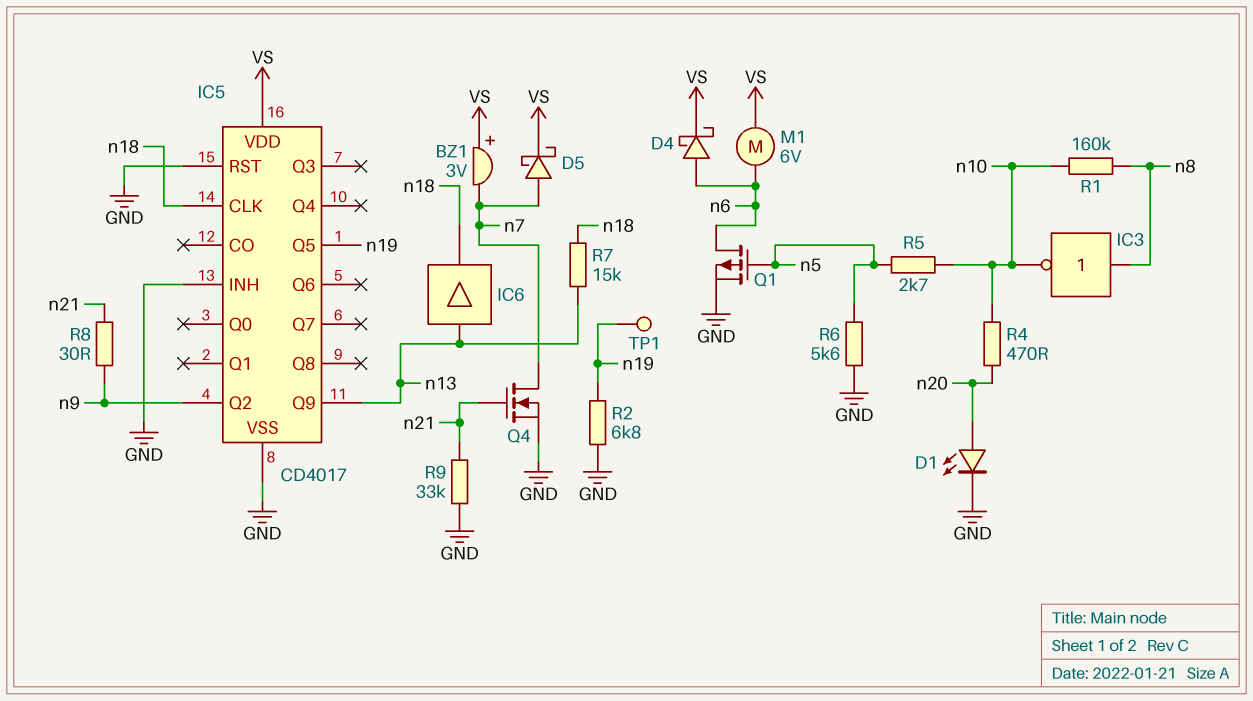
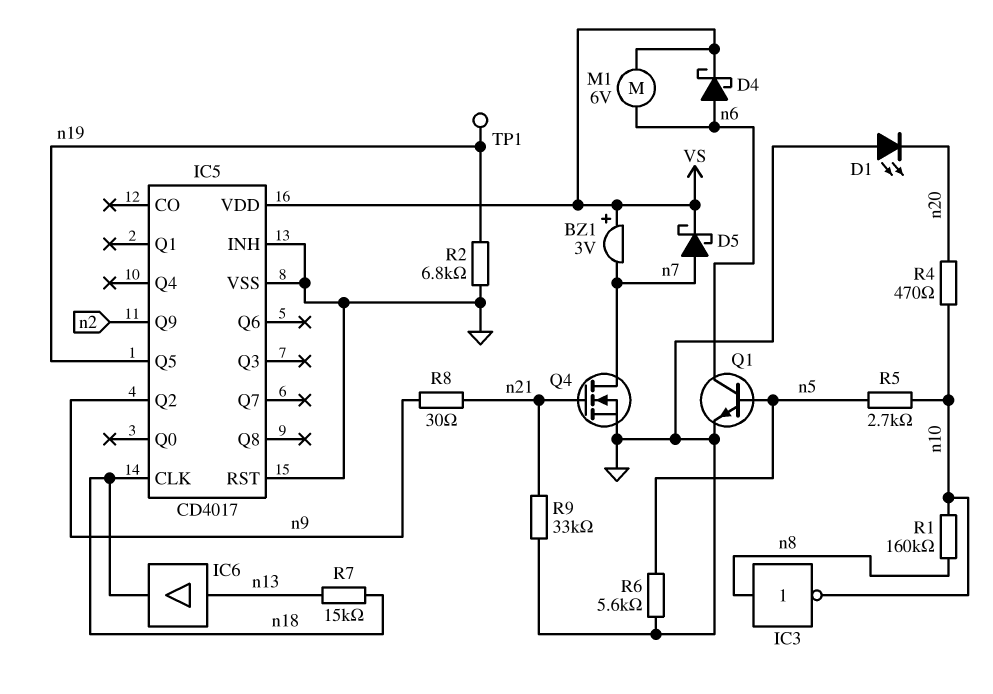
D1: LED (A n20, K GND) -> LED (A GND, K n20)
IC5 pin Q9: n13 -> n2
Q1: PMOS (G n5, D n6, S GND) -> NPN (B n5, C n6, E GND)

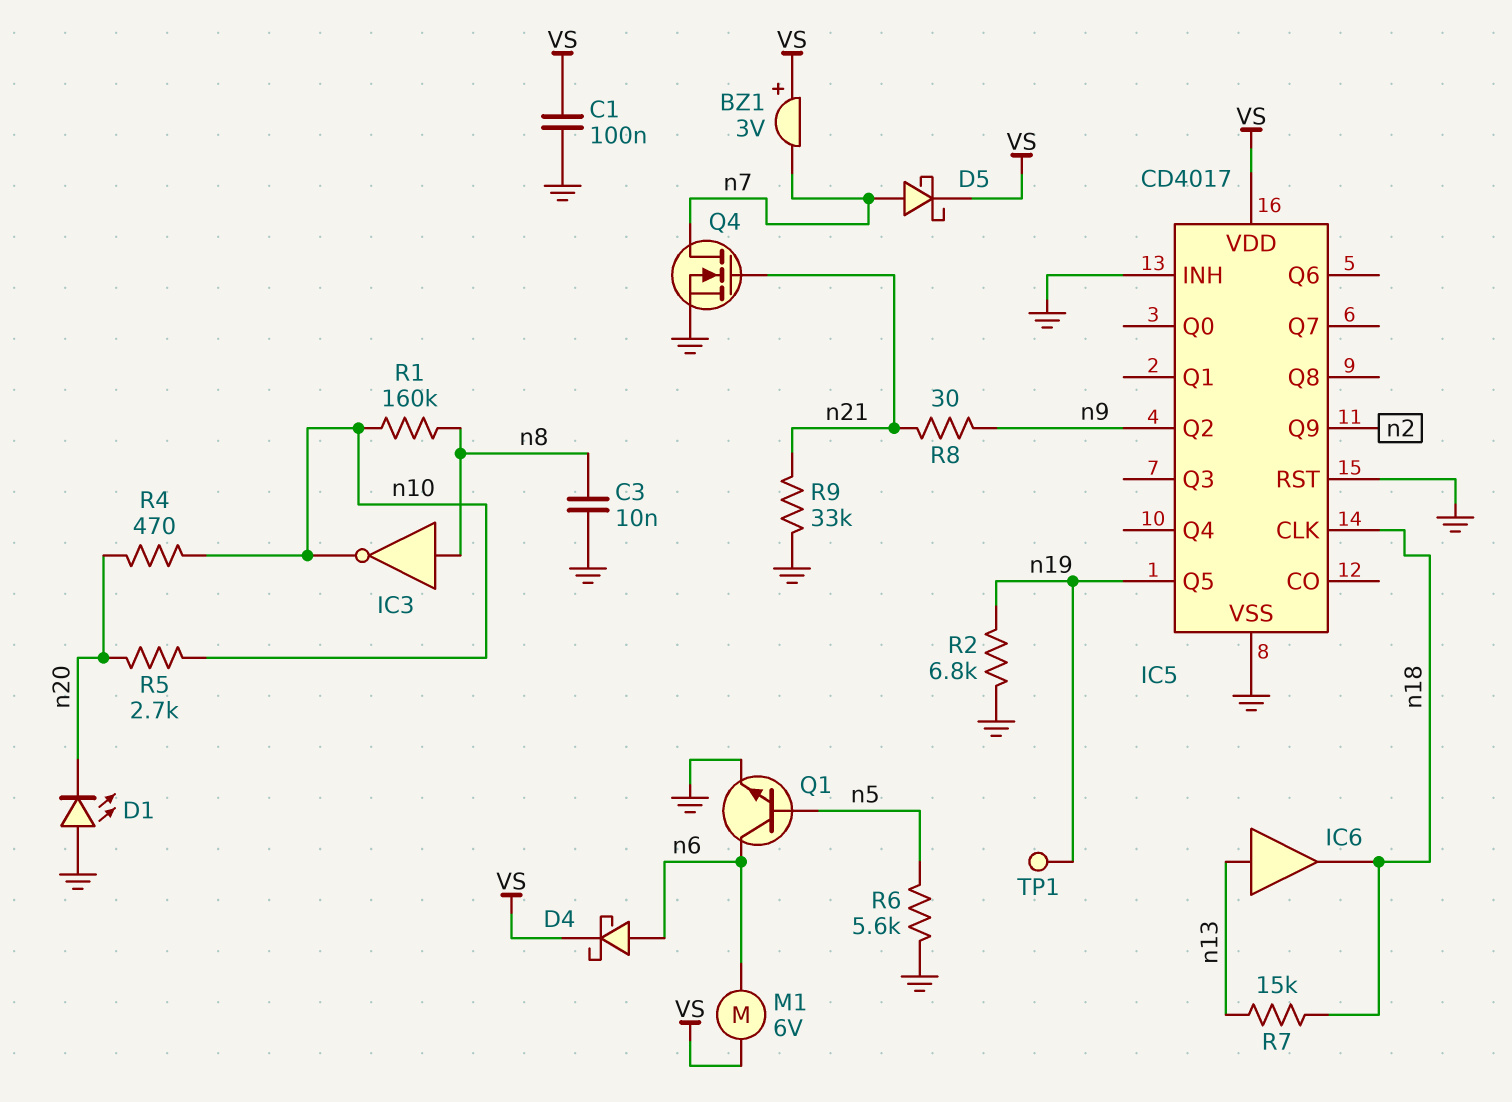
C1: none -> 100nF (GND, VS)
C3: none -> 10nF (GND, n8)
R5: 2.7k (n5, n10) -> 2.7k (n10, n20)

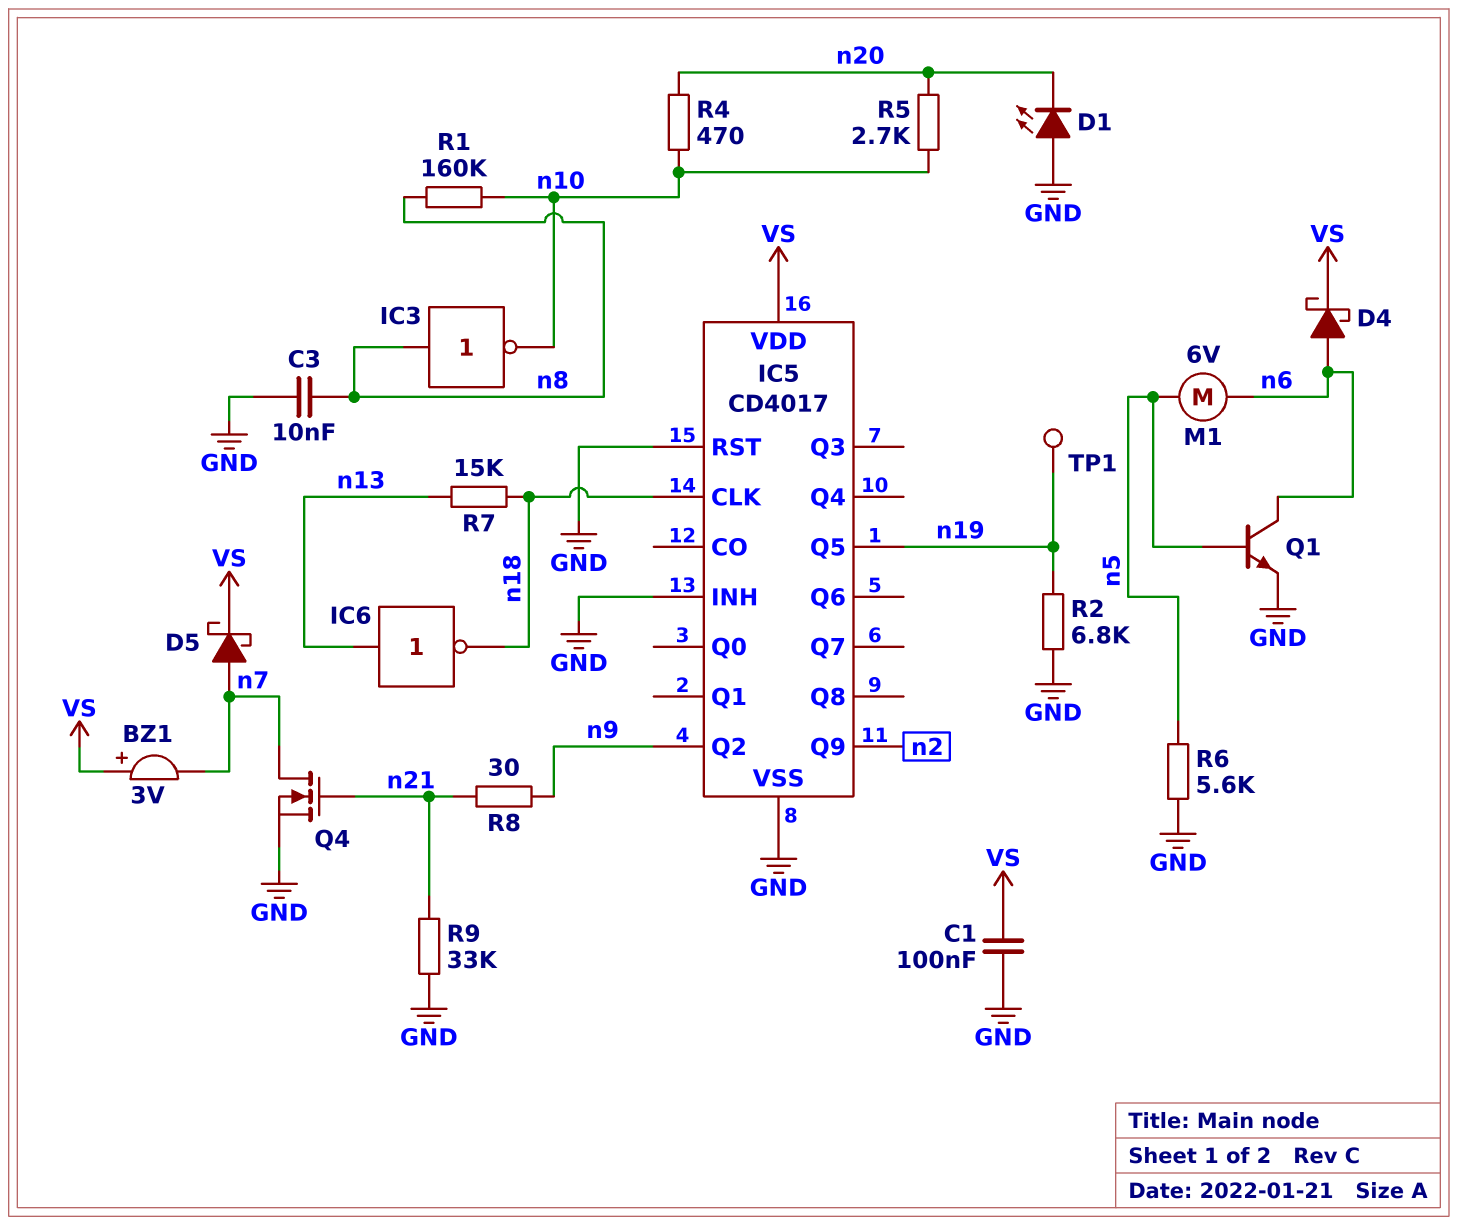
IC6: buffer (in n13, out n18) -> NOT (in n13, out n18)
M1: motor 6V (VS, n6) -> motor 6V (n5, n6)

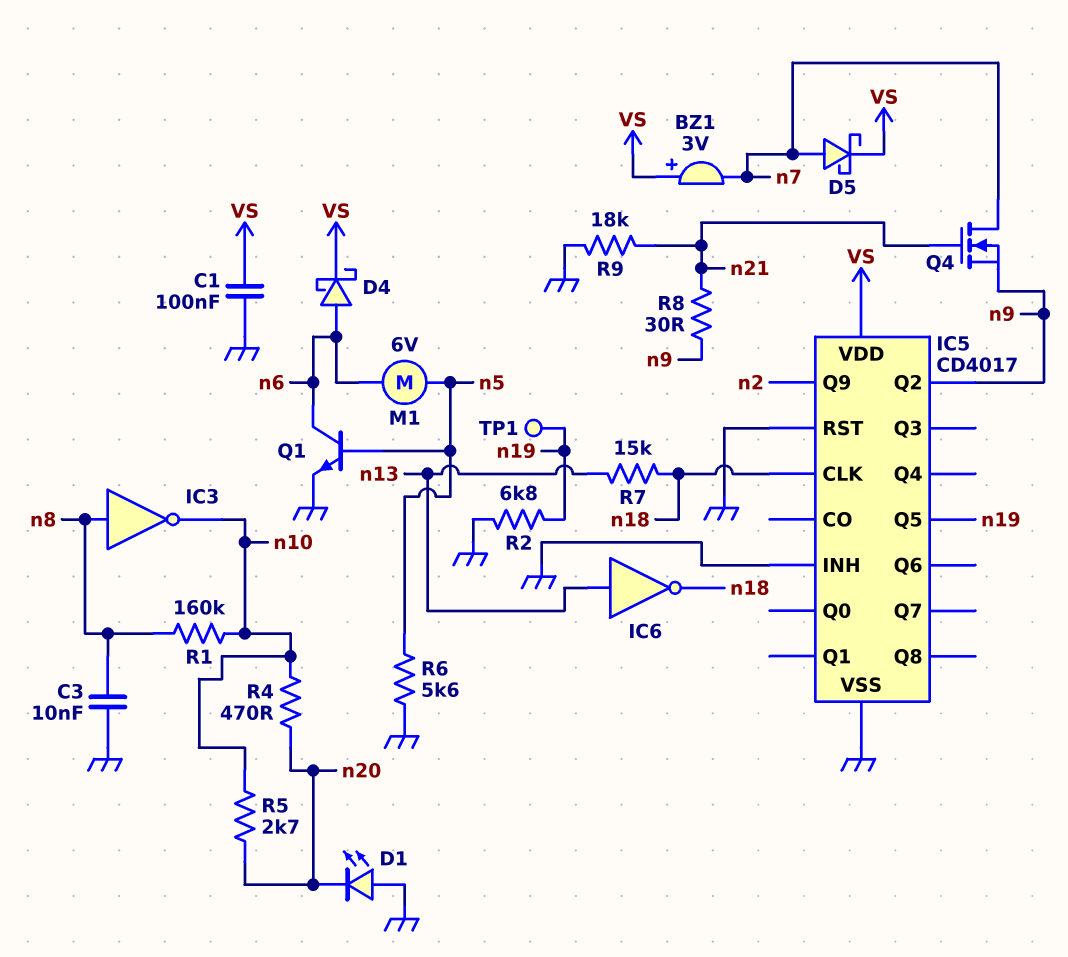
Q4: NMOS (G n21, D n7, S GND) -> NMOS (G n21, D n7, S n9)
R9: 33k (GND, n21) -> 18k (GND, n21)

